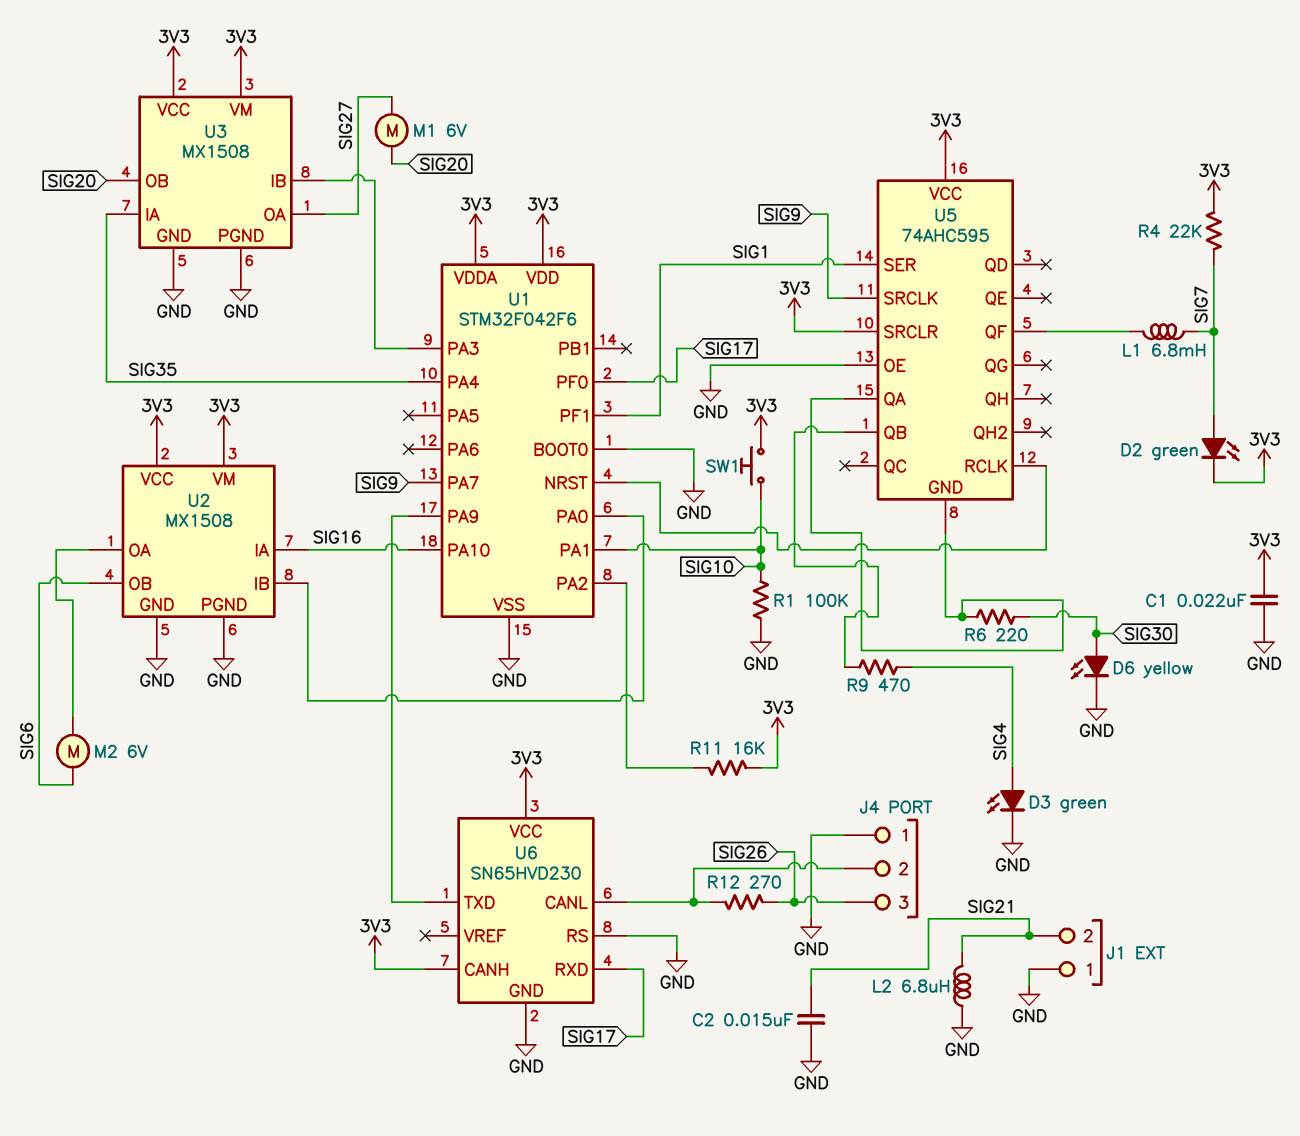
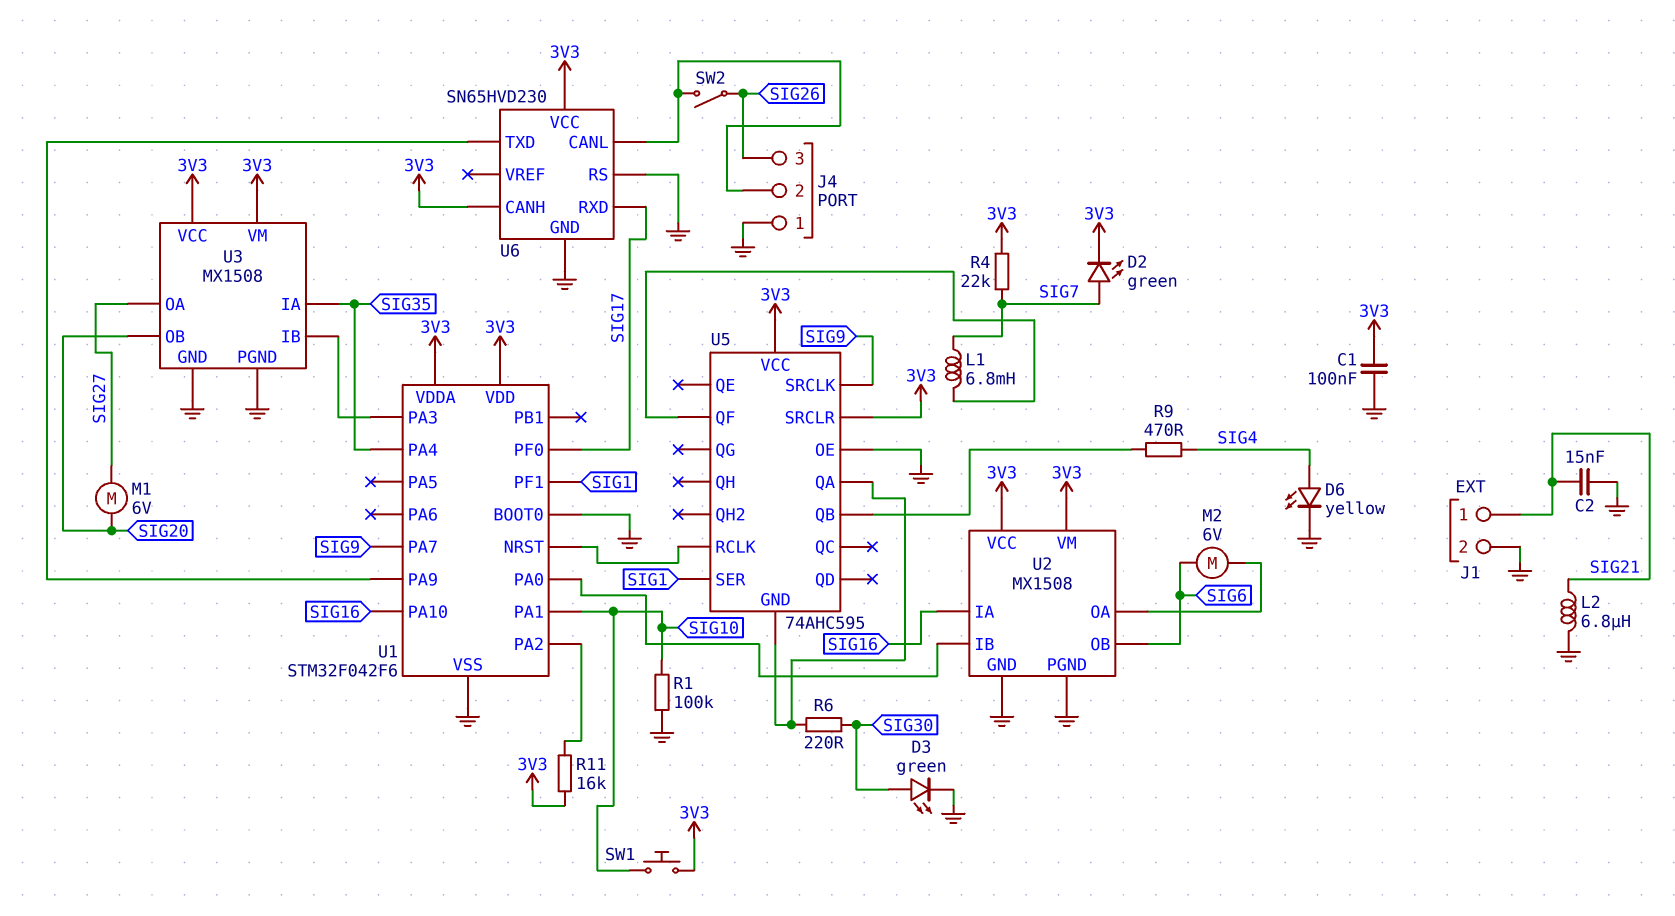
C1: 22nF (3V3, GND) -> 100nF (3V3, GND)
D3: LED green (A SIG4, K GND) -> LED green (A SIG30, K GND)
D6: LED yellow (A SIG30, K GND) -> LED yellow (A SIG4, K GND)
J1 pin 1: GND -> SIG21
J1 pin 2: SIG21 -> GND
R12: 270 (J4/2, SIG26) -> none
SW2: none -> switch (J4/2, SIG26)

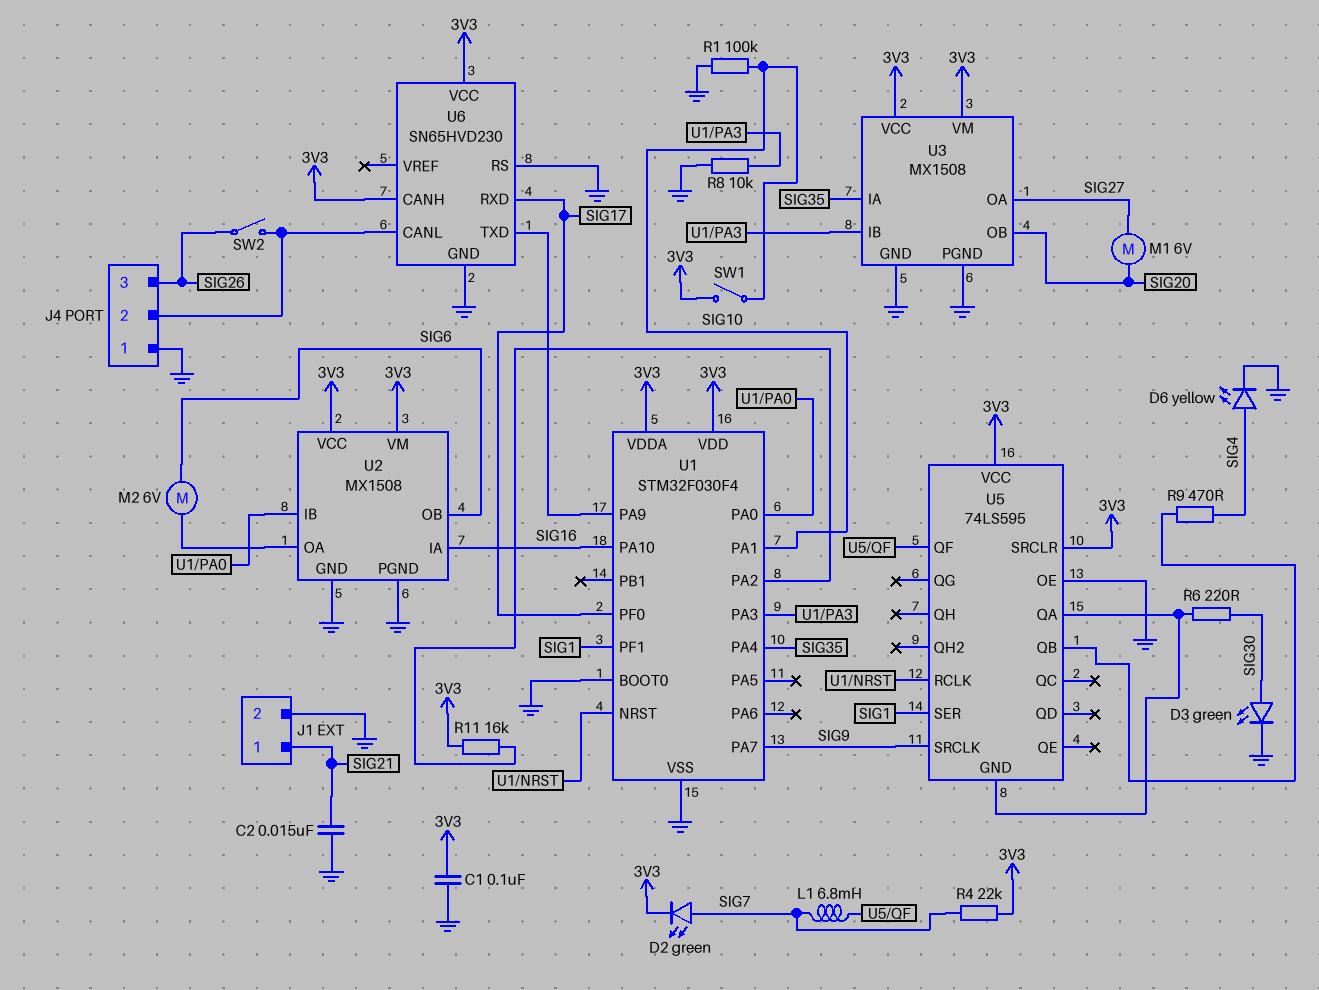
L2: 6.8uH (GND, SIG21) -> none
R8: none -> 10k (GND, U1/PA3)
SW1: button (3V3, SIG10) -> switch (3V3, SIG10)
U1: STM32F042F6 -> STM32F030F4
U5: 74AHC595 -> 74LS595

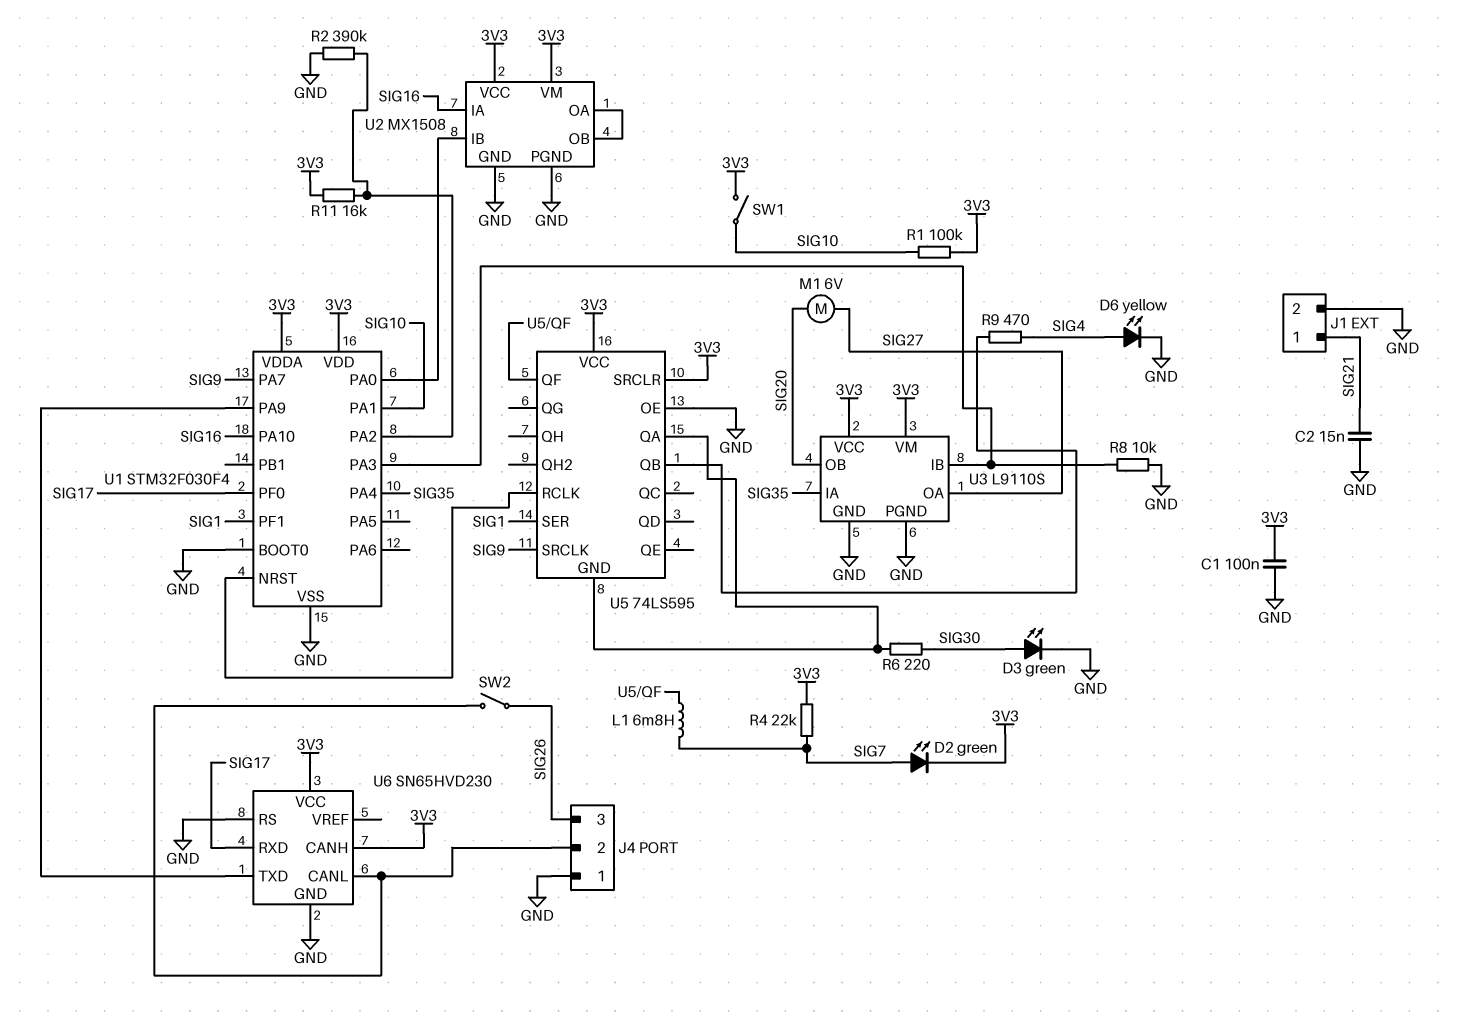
M2: motor 6V (SIG6, U2/OA) -> none
R1: 100k (GND, SIG10) -> 100k (3V3, SIG10)
R2: none -> 390k (GND, U1/PA2)
U2 pin OB: SIG6 -> U2/OA
U3: MX1508 -> L9110S

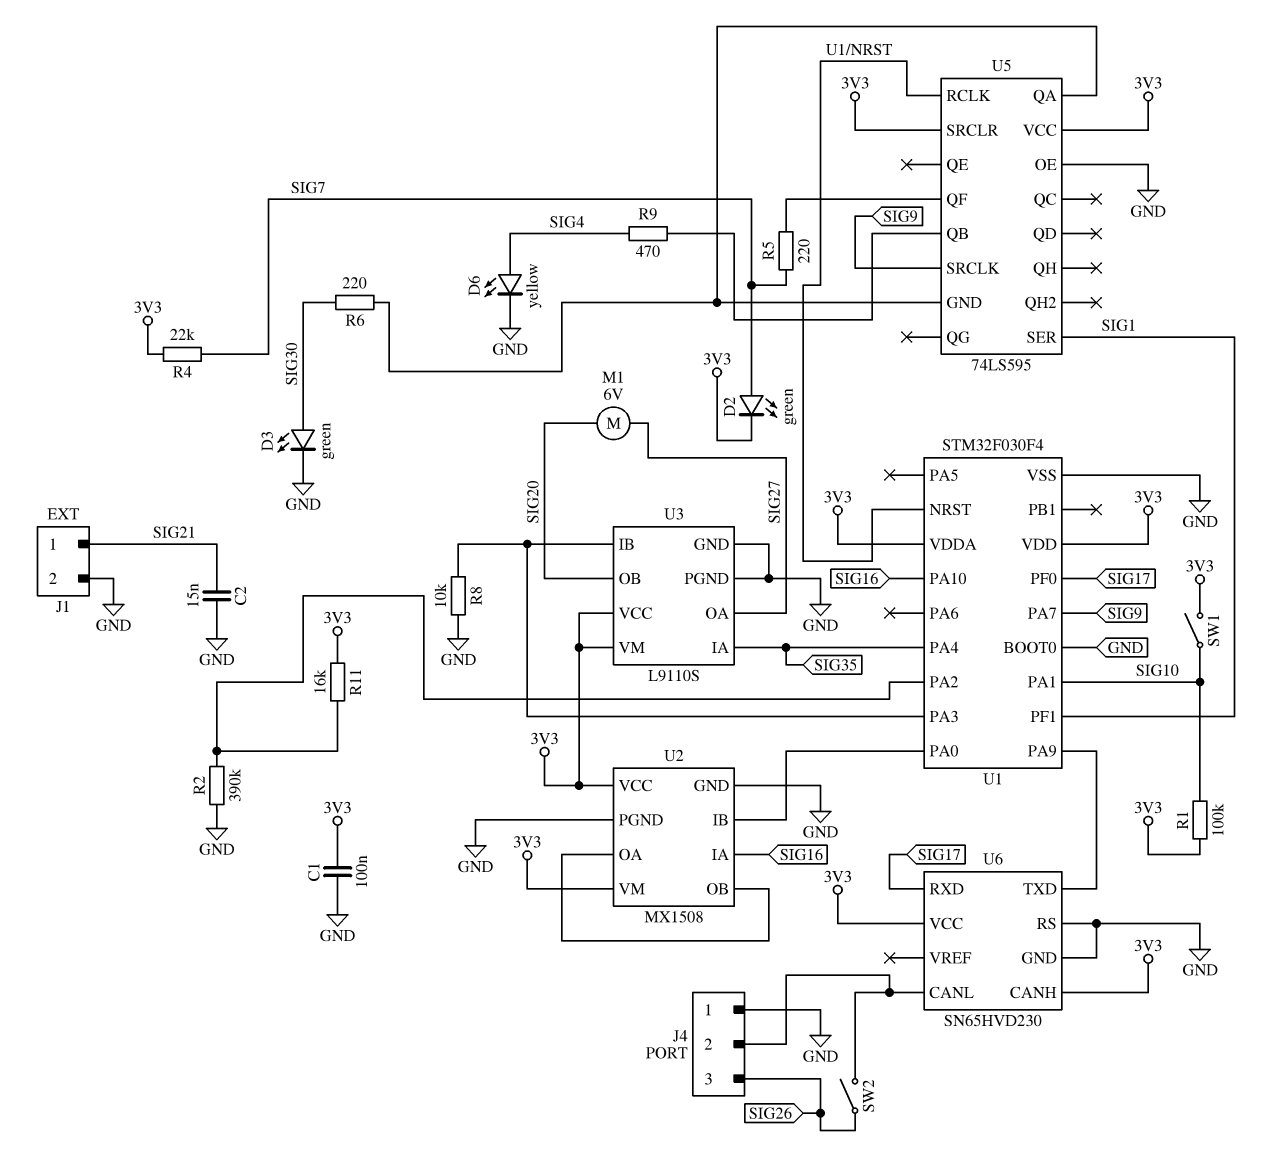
L1: 6.8mH (SIG7, U5/QF) -> none
R5: none -> 220 (SIG7, U5/QF)

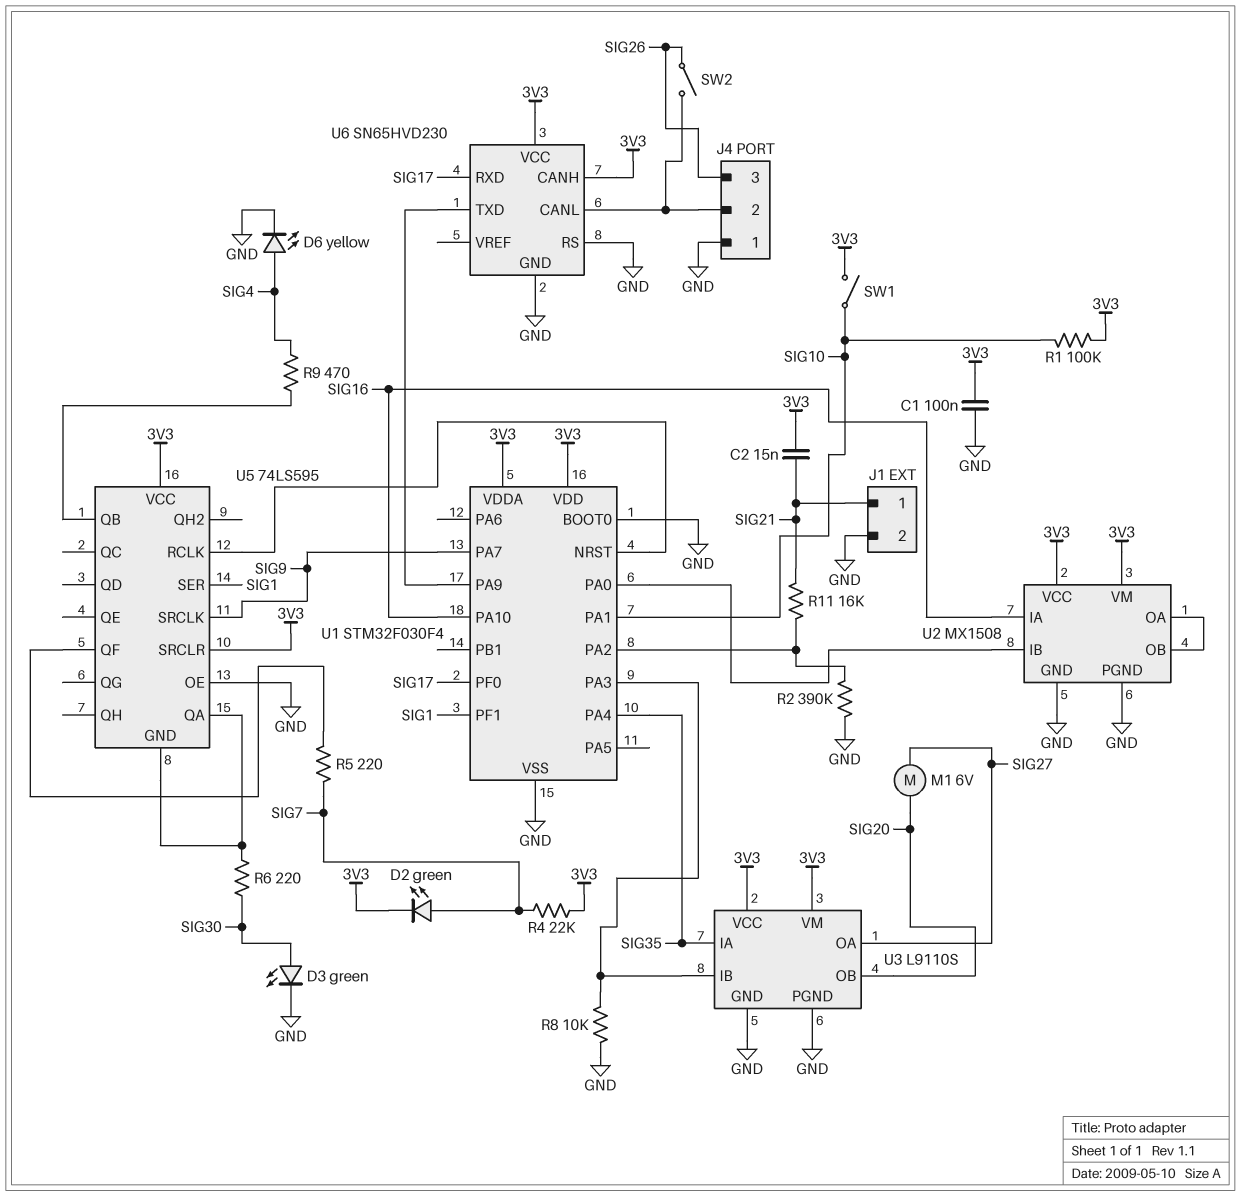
C2: 15nF (GND, SIG21) -> 15nF (3V3, SIG21)
R11: 16k (3V3, U1/PA2) -> 16k (SIG21, U1/PA2)

